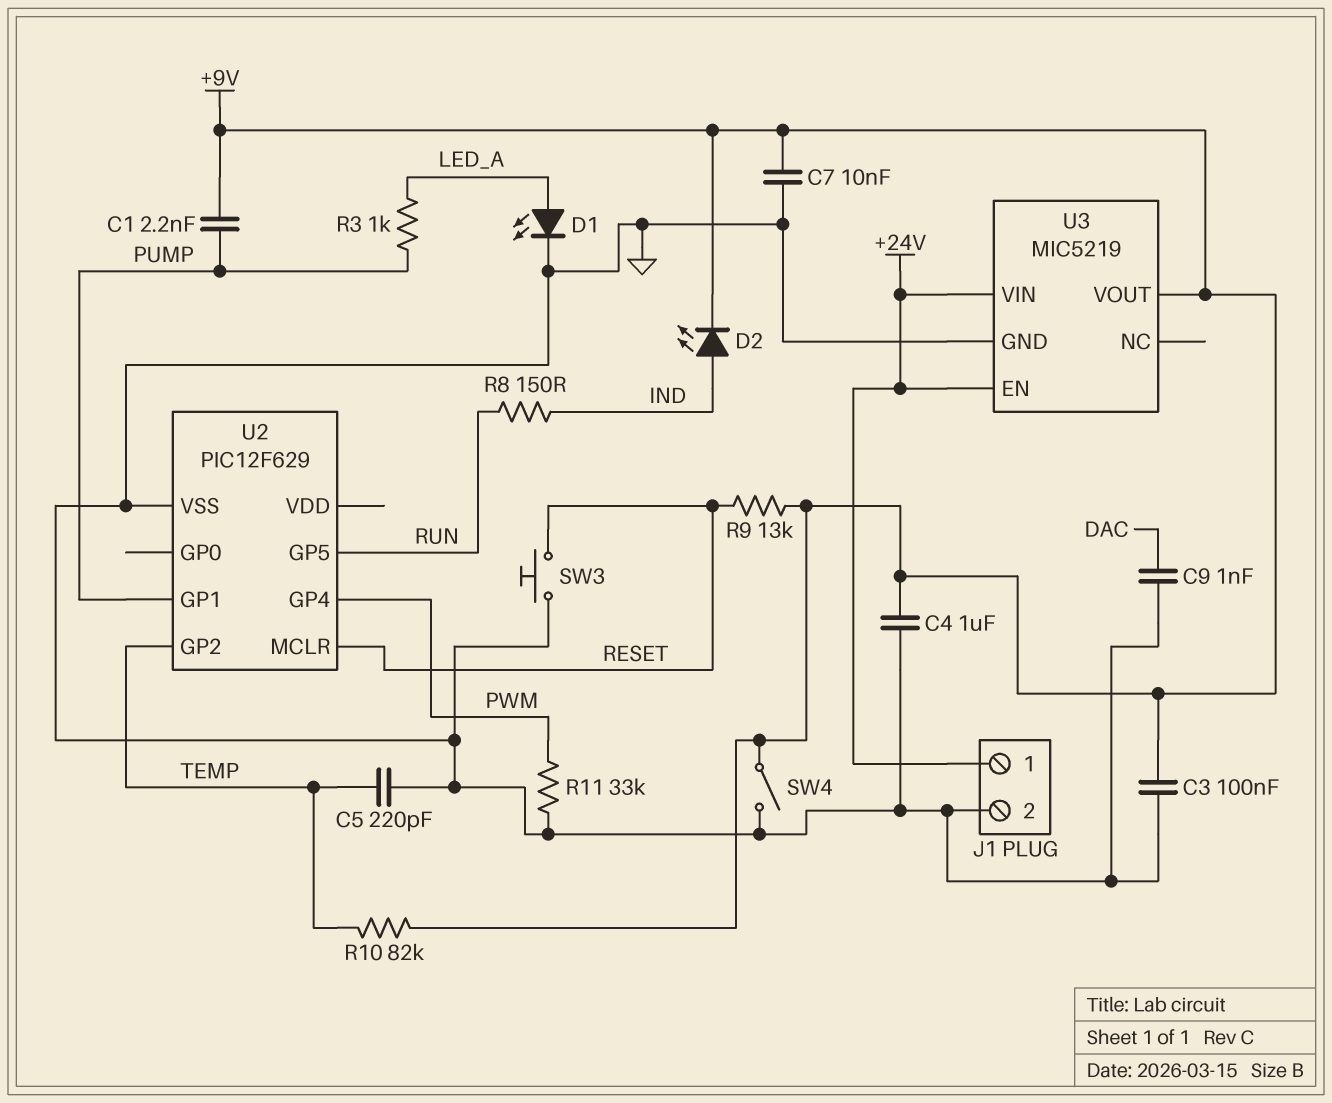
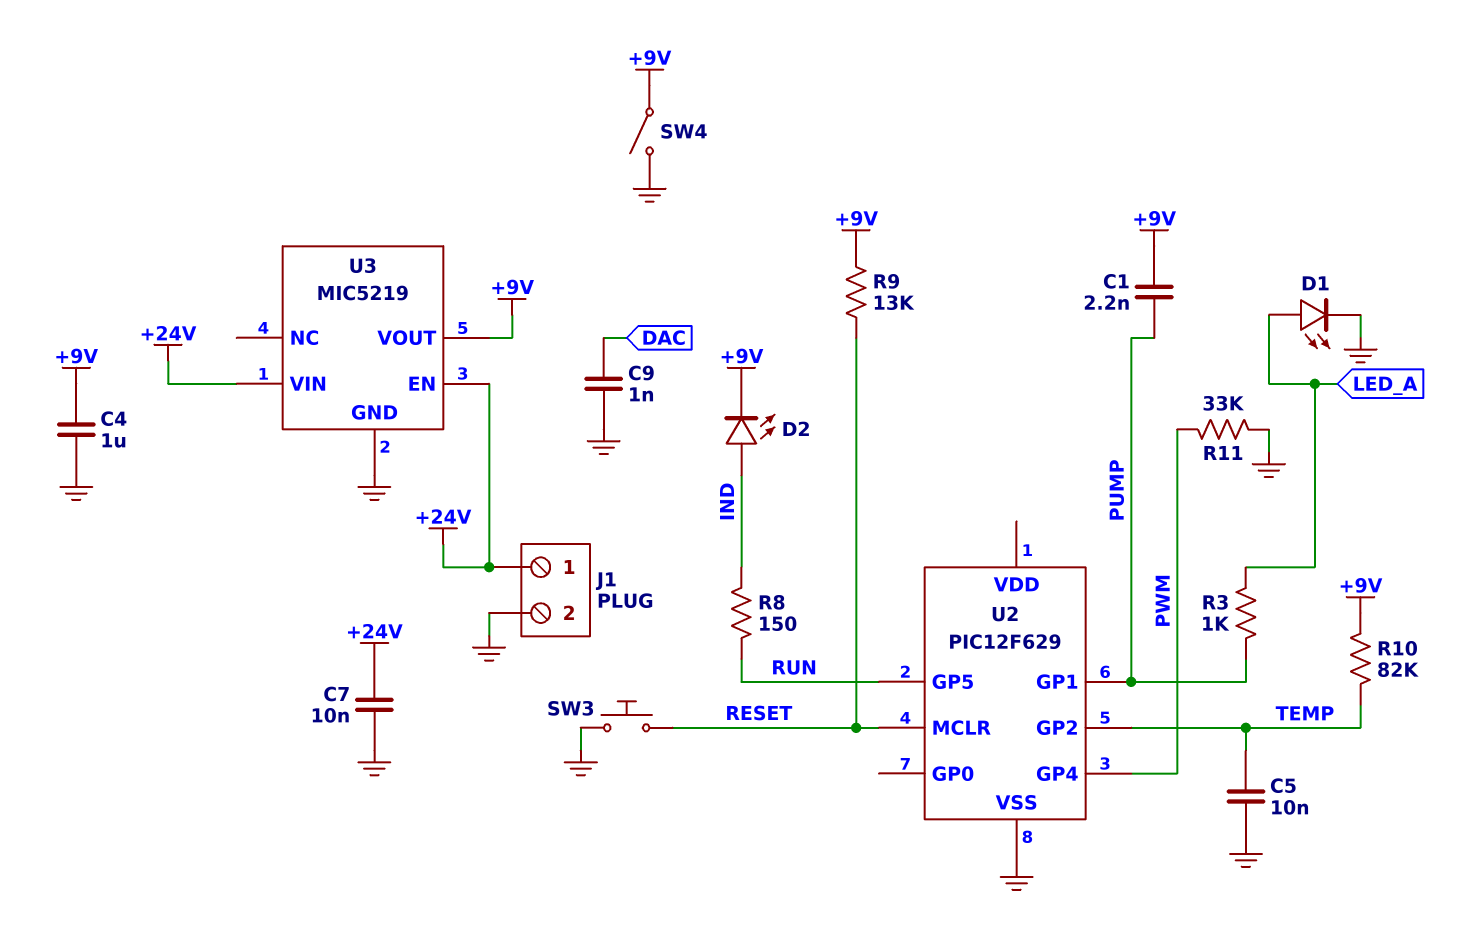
C3: 100nF (+9V, GND) -> none
C5: 220pF (GND, TEMP) -> 10nF (GND, TEMP)
C7: 10nF (+9V, GND) -> 10nF (+24V, GND)

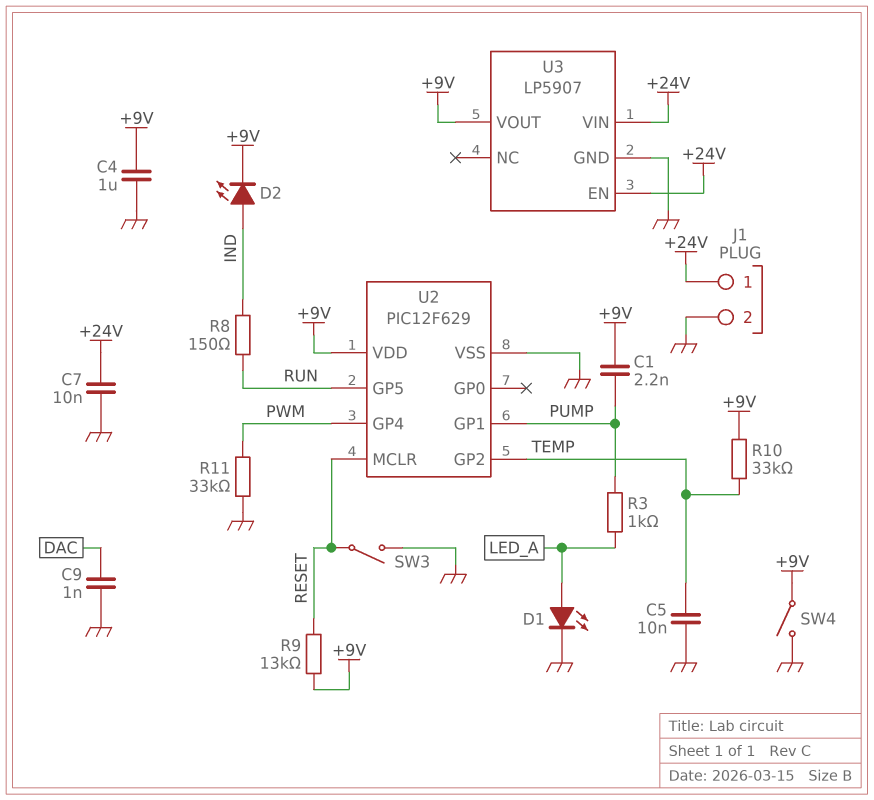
R10: 82k (+9V, TEMP) -> 33k (+9V, TEMP)
SW3: button (GND, RESET) -> switch (GND, RESET)
U2 pin VDD: none -> +9V
U3: MIC5219 -> LP5907

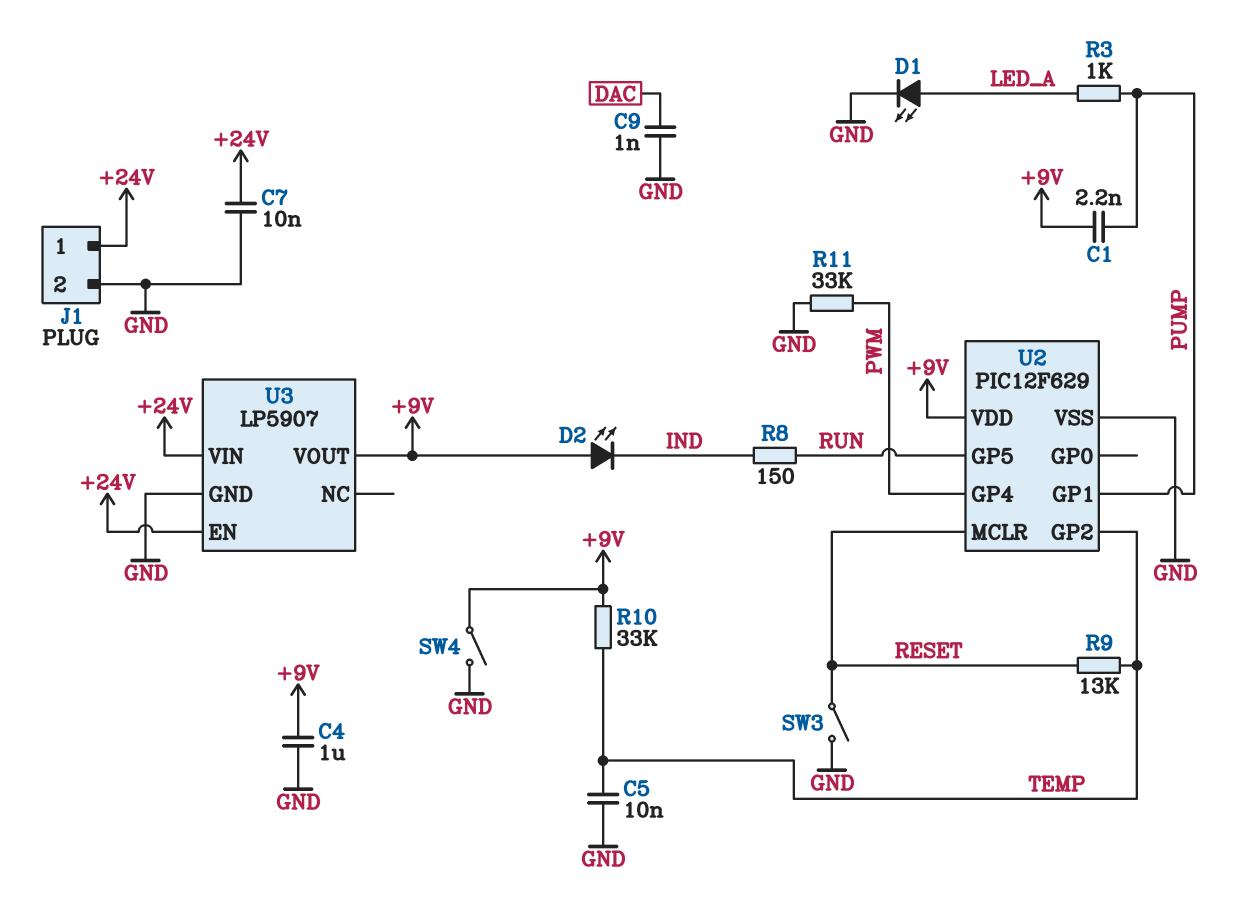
D2: LED (A IND, K +9V) -> LED (A +9V, K IND)
R9: 13k (+9V, RESET) -> 13k (RESET, TEMP)

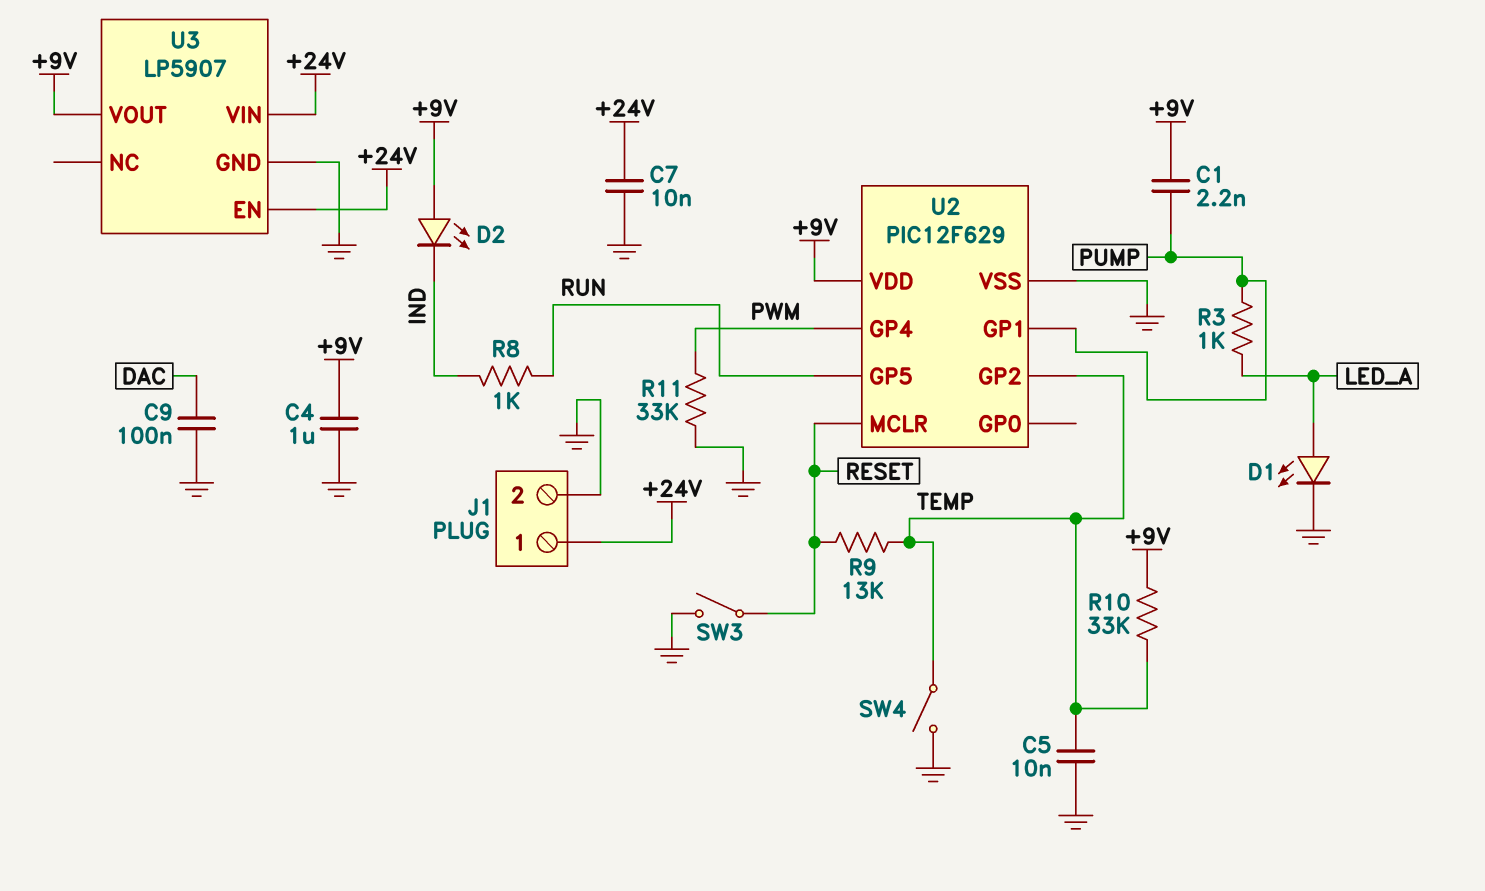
C9: 1nF (DAC, GND) -> 100nF (DAC, GND)
R8: 150 (IND, RUN) -> 1k (IND, RUN)
SW4: switch (+9V, GND) -> switch (GND, TEMP)

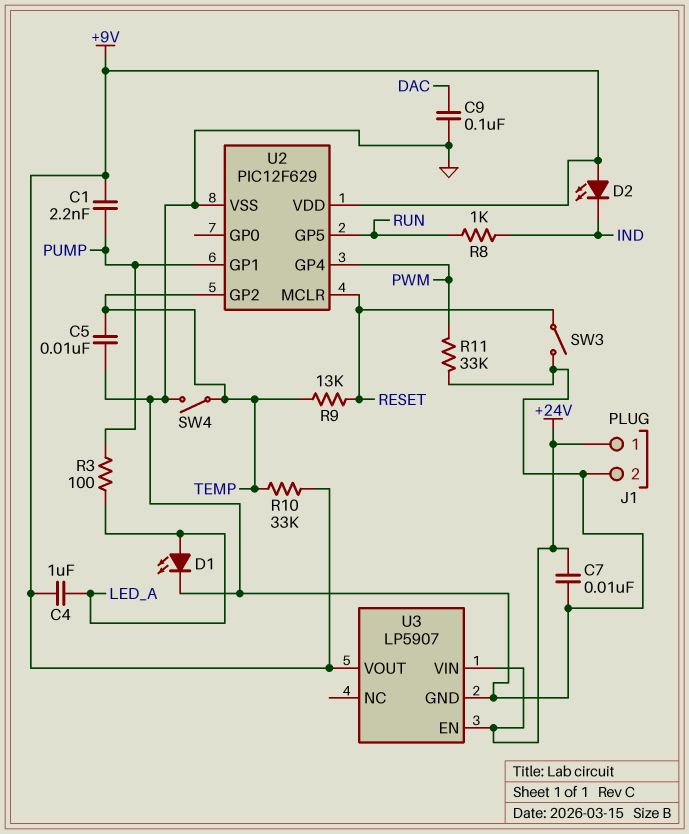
C4: 1uF (+9V, GND) -> 1uF (+9V, LED_A)
R3: 1k (LED_A, PUMP) -> 100 (LED_A, PUMP)

